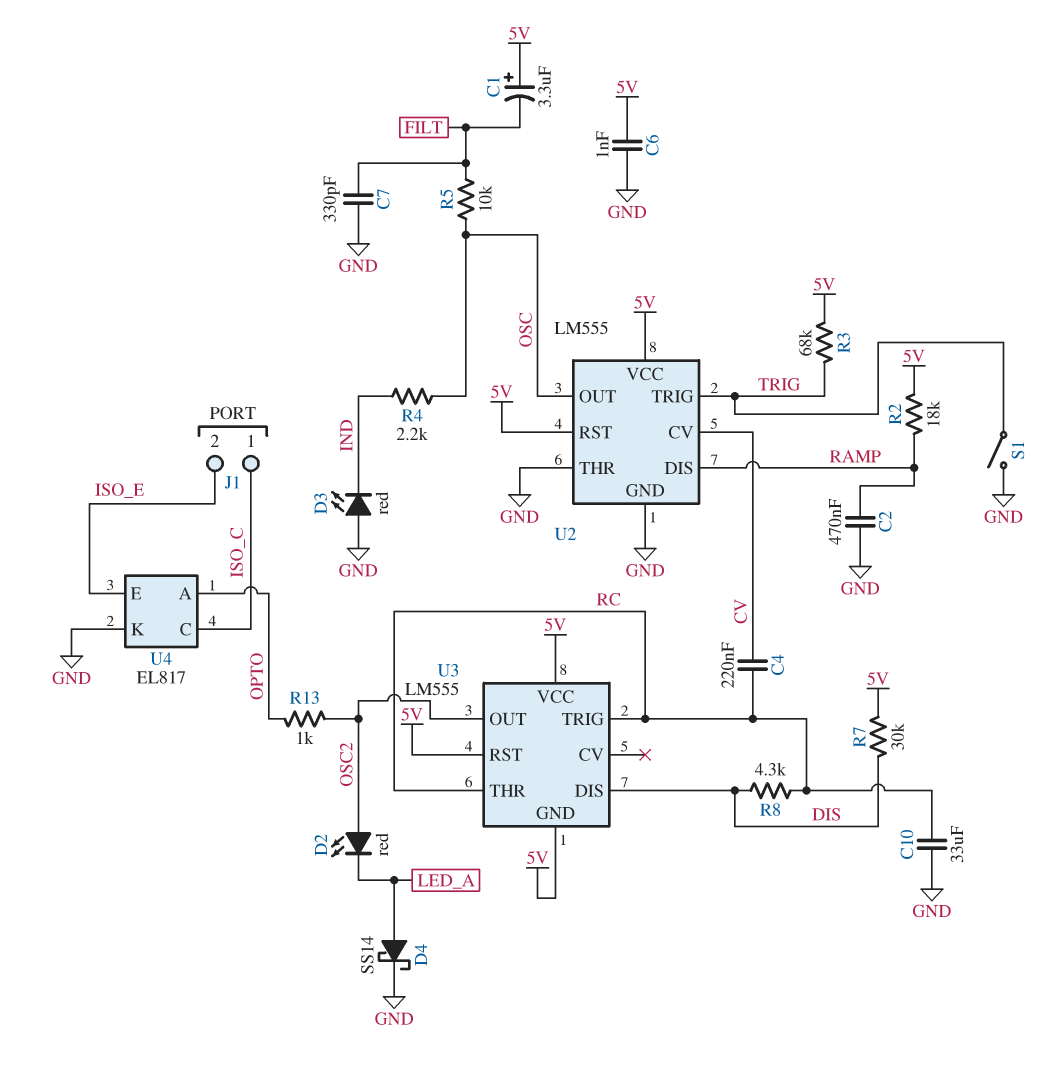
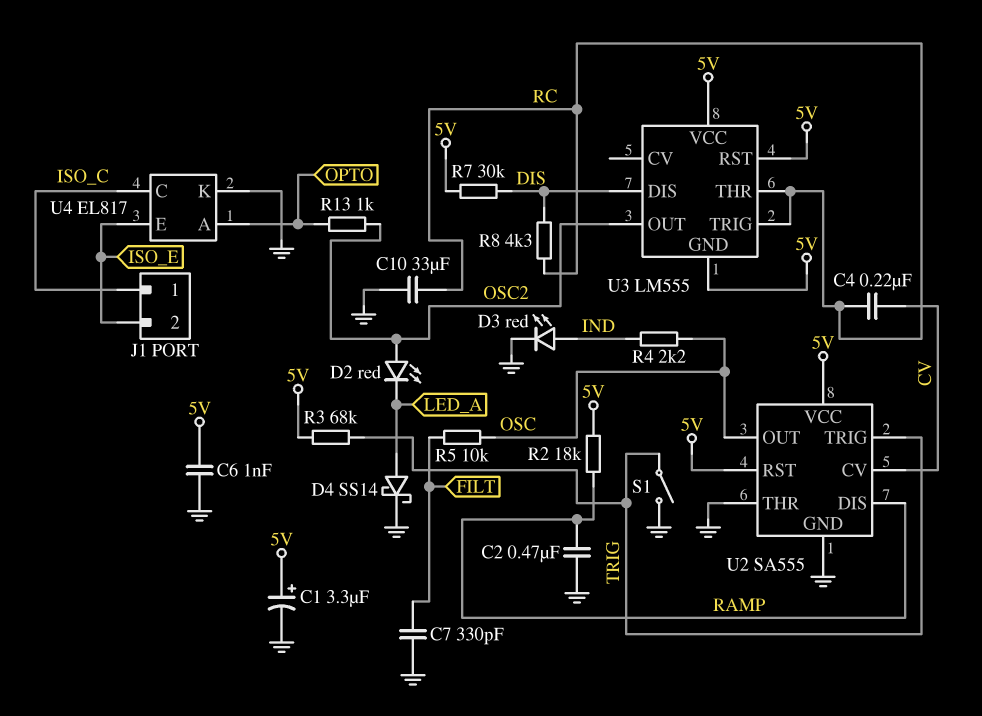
C1: 3.3uF (plus 5V, minus FILT) -> 3.3uF (plus 5V, minus GND)
D3: LED red (A GND, K IND) -> LED red (A IND, K GND)
U2: LM555 -> SA555

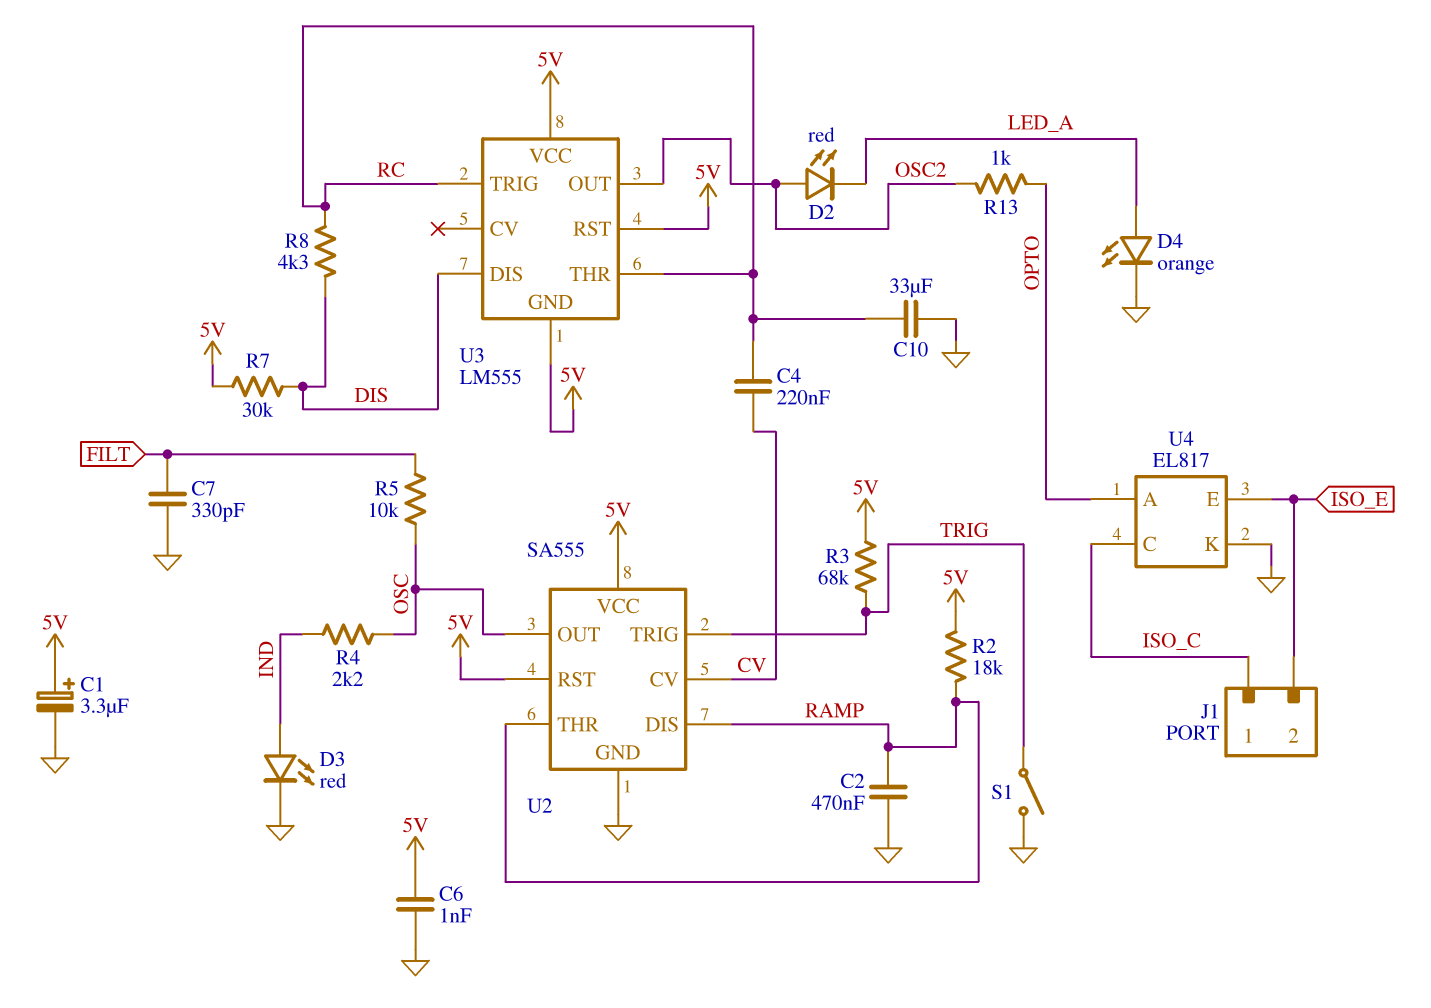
D4: schottky SS14 (A LED_A, K GND) -> LED orange (A LED_A, K GND)
U2 pin THR: GND -> RAMP

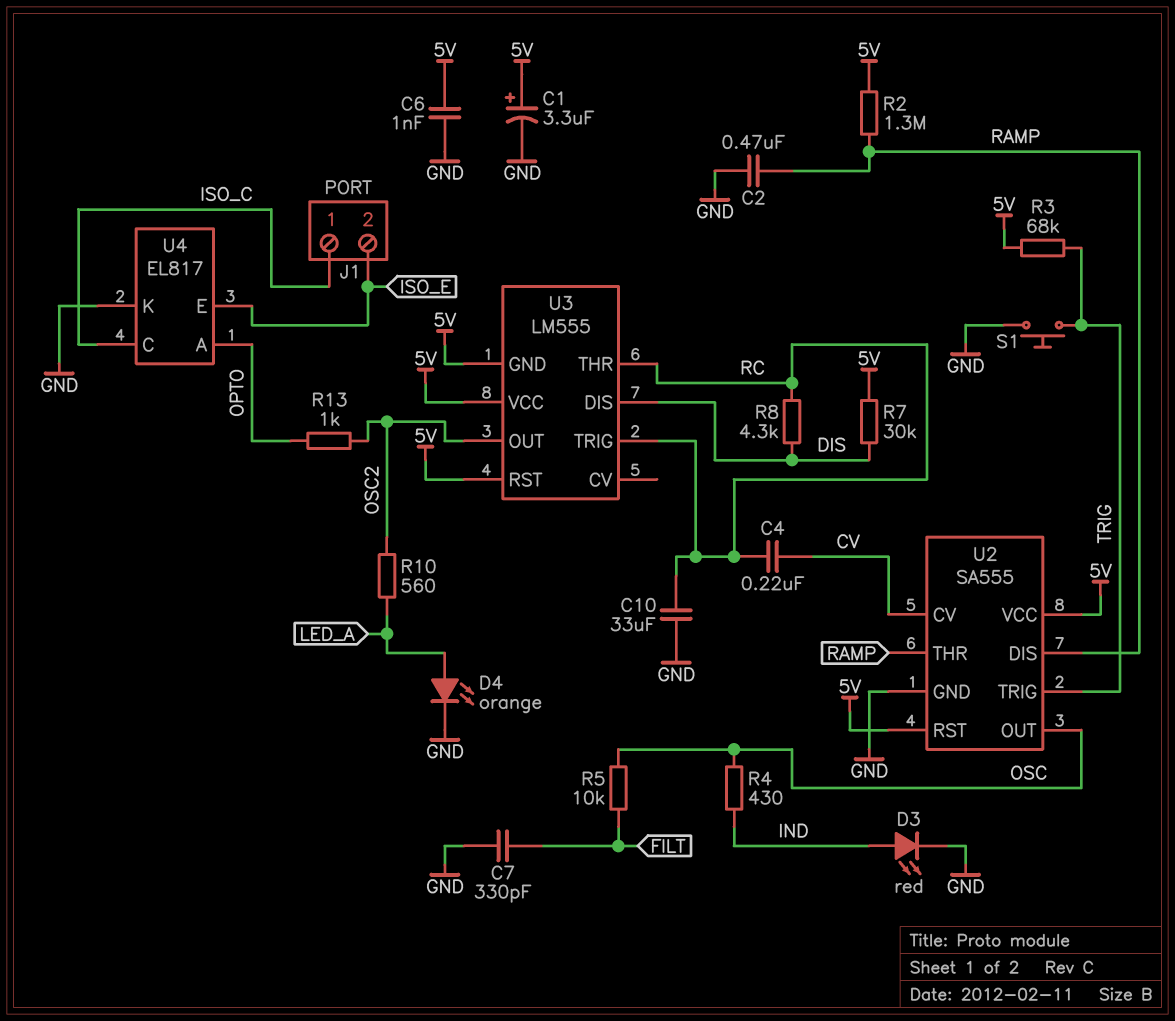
D2: LED red (A OSC2, K LED_A) -> none
R2: 18k (5V, RAMP) -> 1.3M (5V, RAMP)
R4: 2.2k (IND, OSC) -> 430 (IND, OSC)
R10: none -> 560 (LED_A, OSC2)
S1: switch (GND, TRIG) -> button (GND, TRIG)

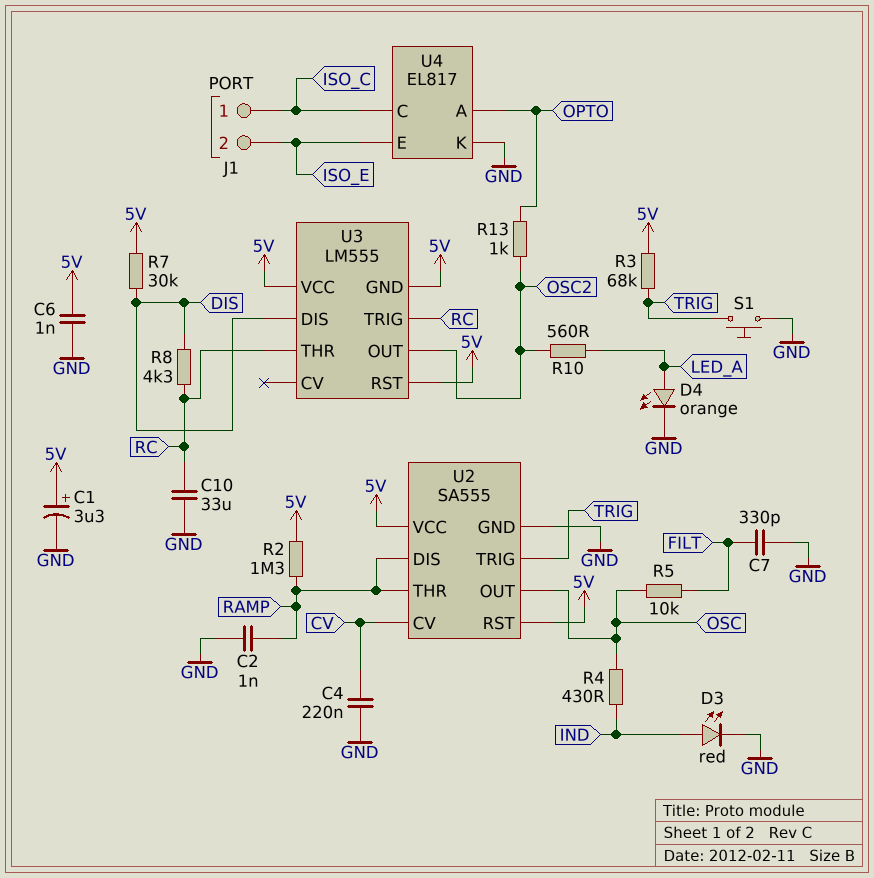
C2: 470nF (GND, RAMP) -> 1nF (GND, RAMP)
C4: 220nF (CV, RC) -> 220nF (CV, GND)

